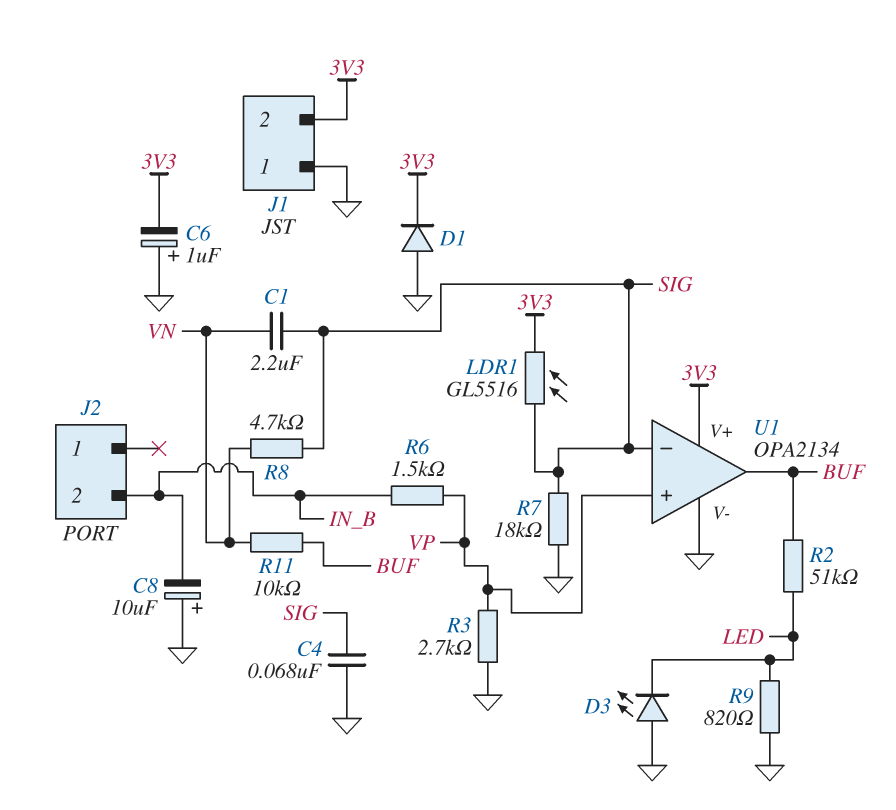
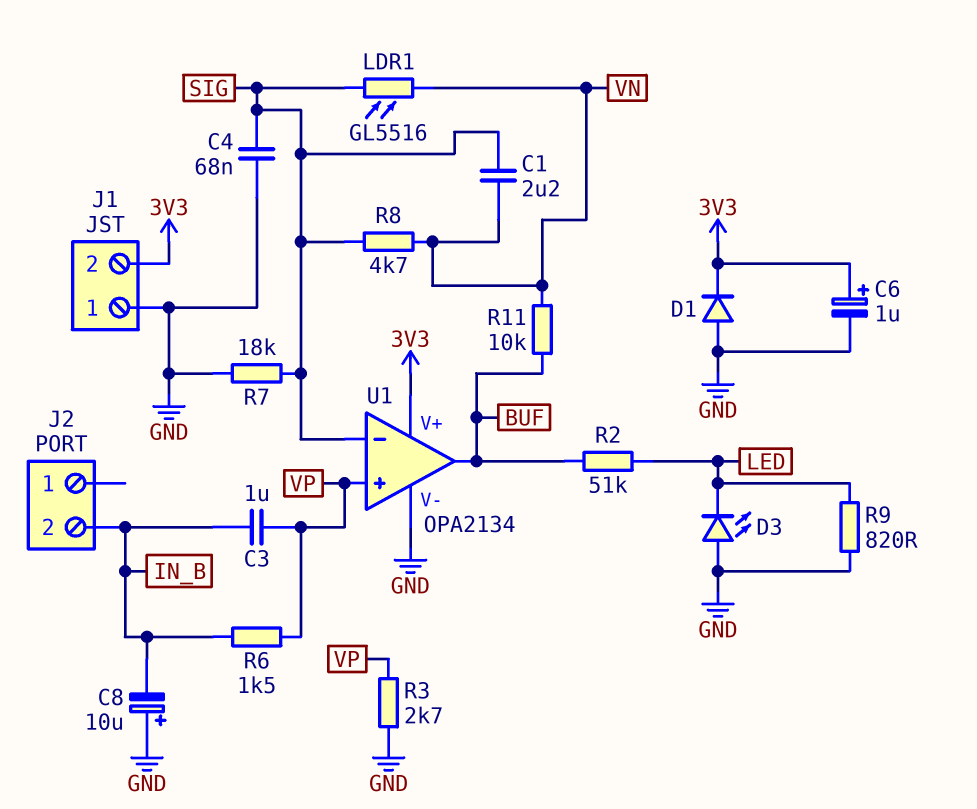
C3: none -> 1uF (IN_B, VP)
C6: 1uF (plus GND, minus 3V3) -> 1uF (plus 3V3, minus GND)
LDR1: GL5516 (3V3, SIG) -> GL5516 (SIG, VN)

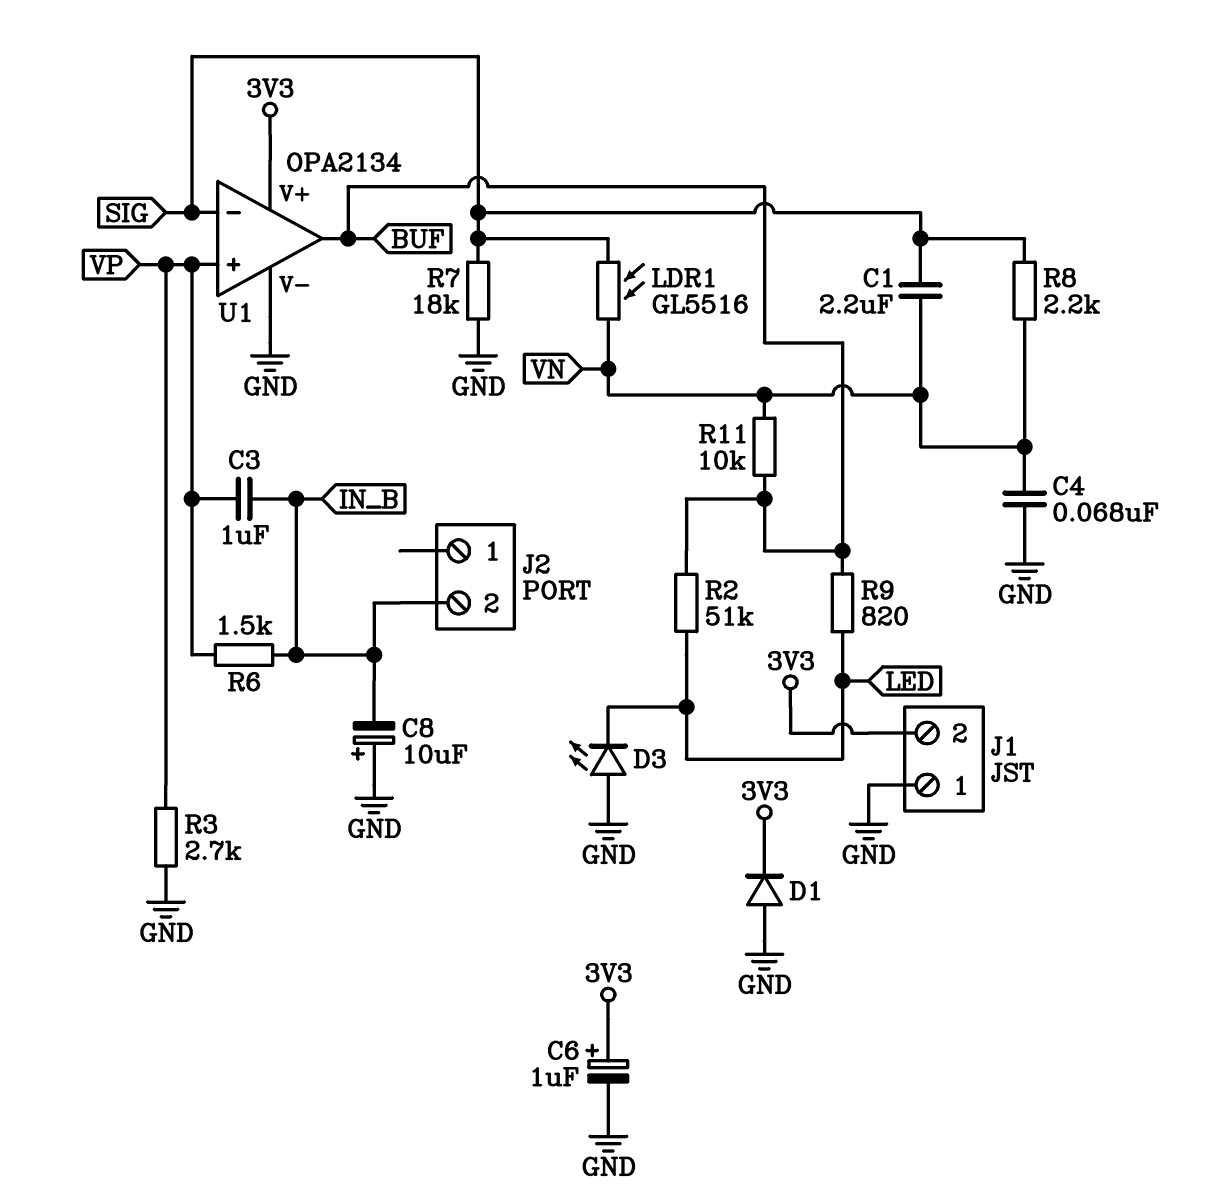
C4: 68nF (GND, SIG) -> 68nF (GND, VN)
R8: 4.7k (SIG, VN) -> 2.2k (SIG, VN)
R9: 820 (GND, LED) -> 820 (BUF, LED)

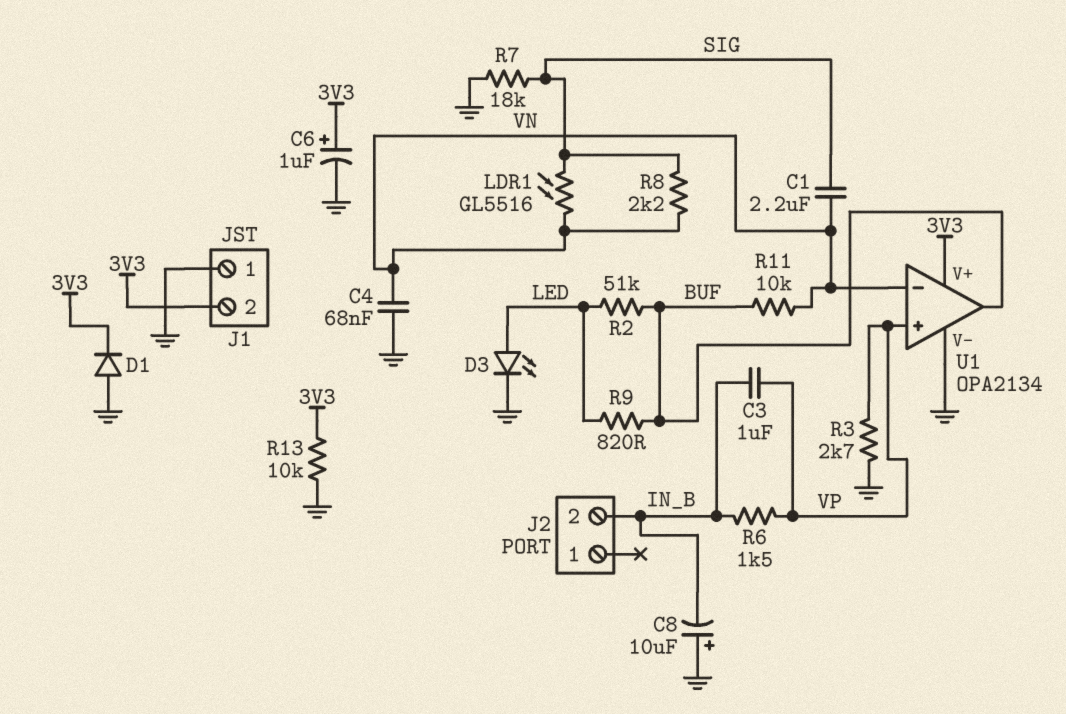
D3: LED (A GND, K LED) -> LED (A LED, K GND)
R13: none -> 10k (3V3, GND)
U1 pin in-: SIG -> VN

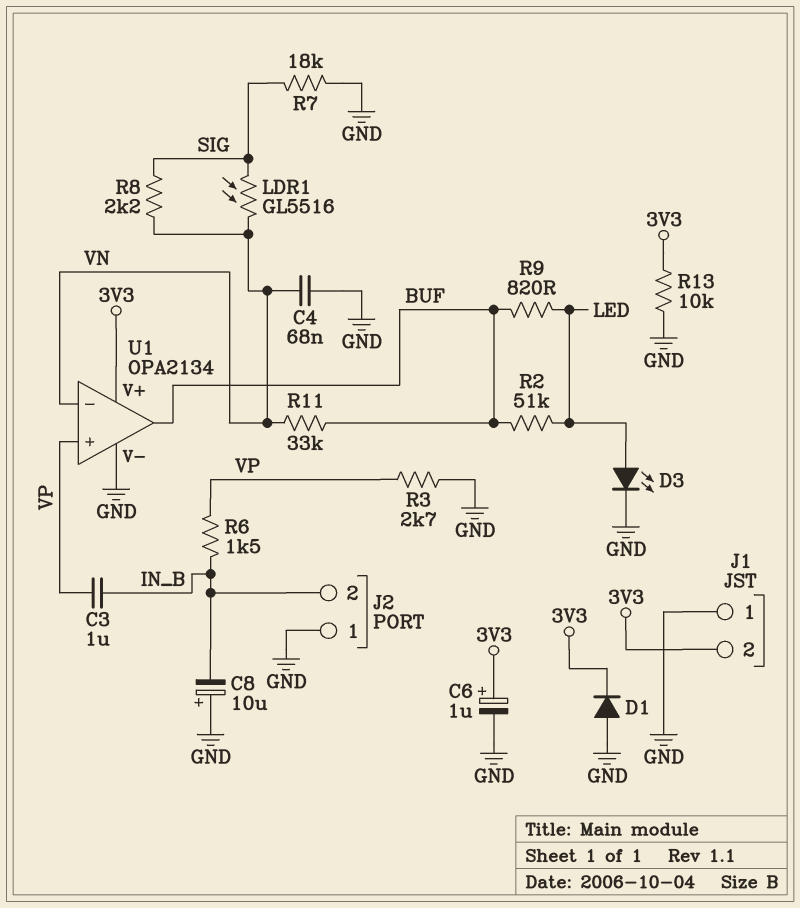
C1: 2.2uF (SIG, VN) -> none
J2 pin 1: none -> GND
R11: 10k (BUF, VN) -> 33k (BUF, VN)

